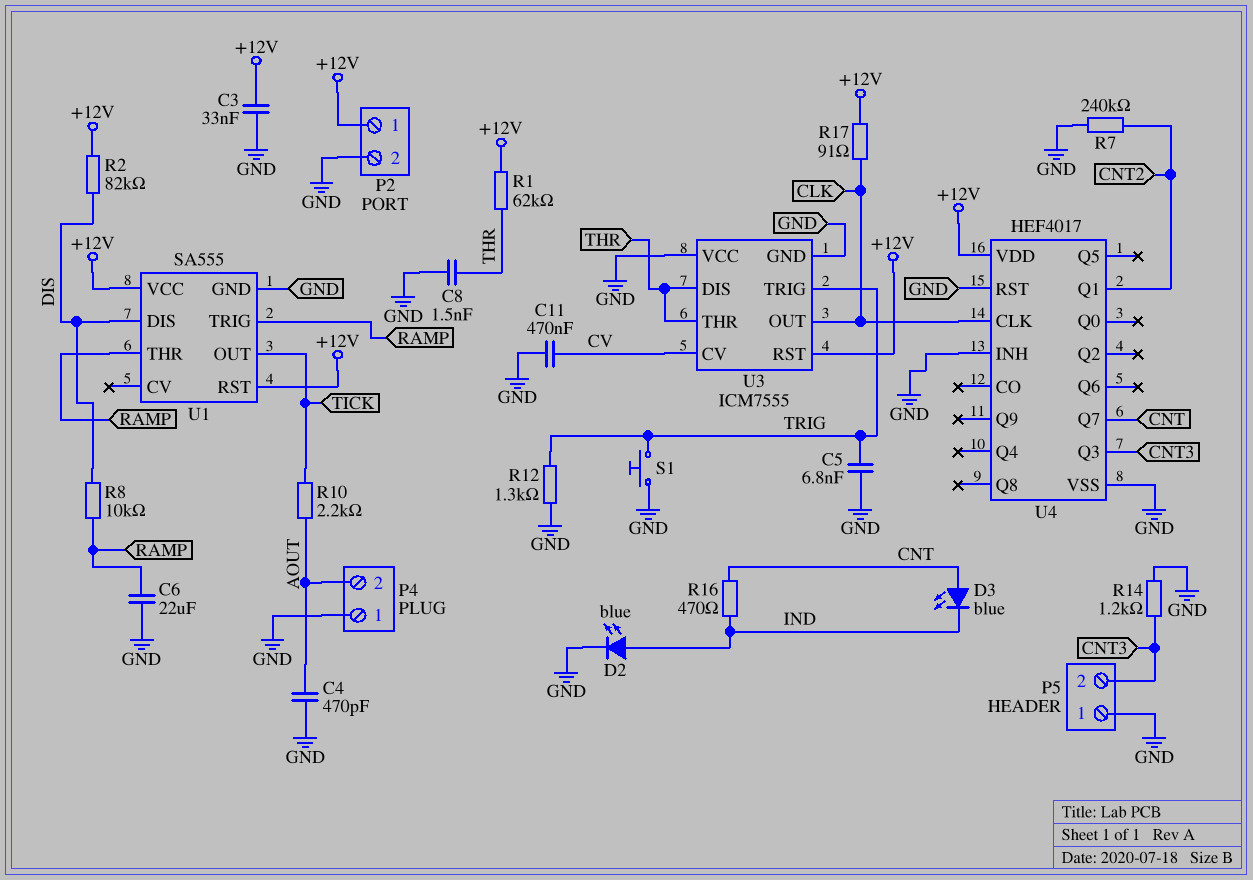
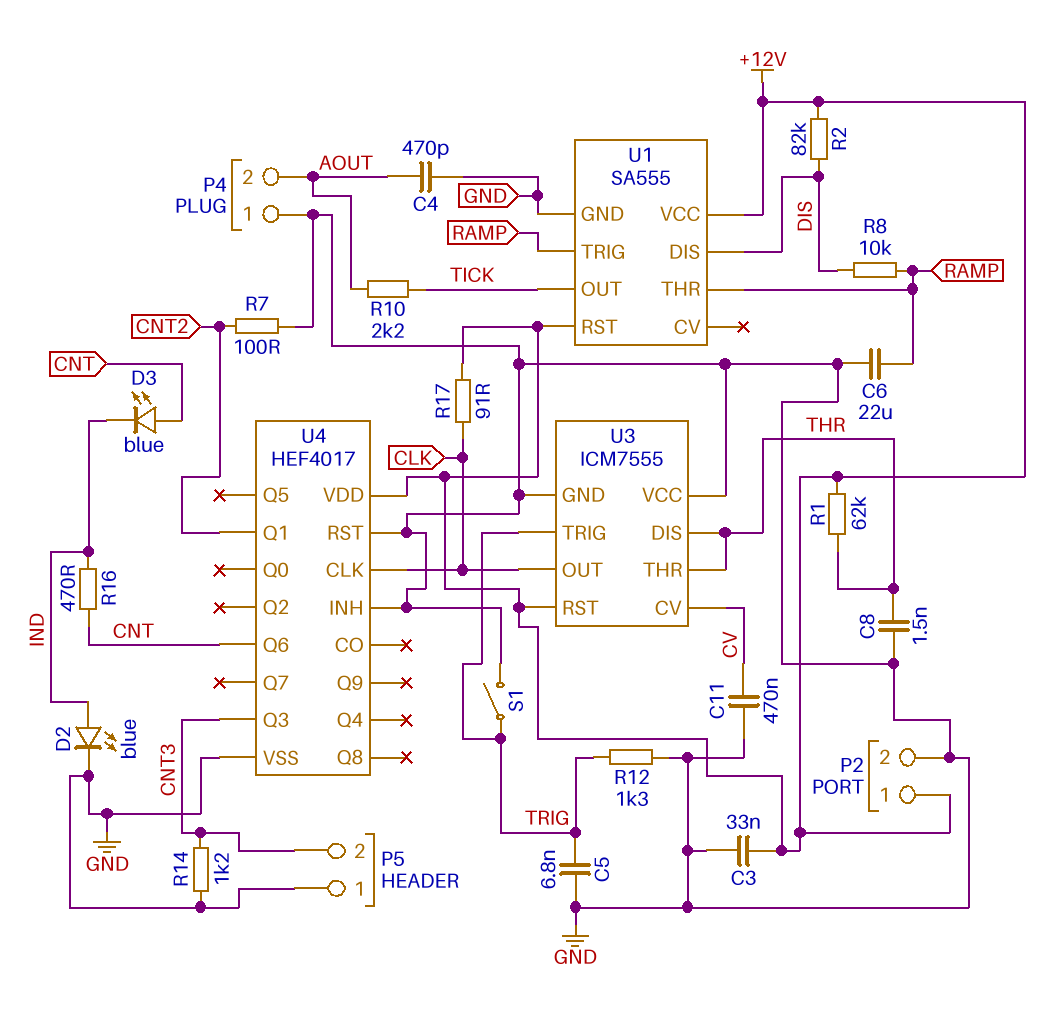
R7: 240k (CNT2, GND) -> 100 (CNT2, GND)
S1: button (GND, TRIG) -> switch (GND, TRIG)
U4 pin Q6: none -> CNT
U4 pin Q7: CNT -> none

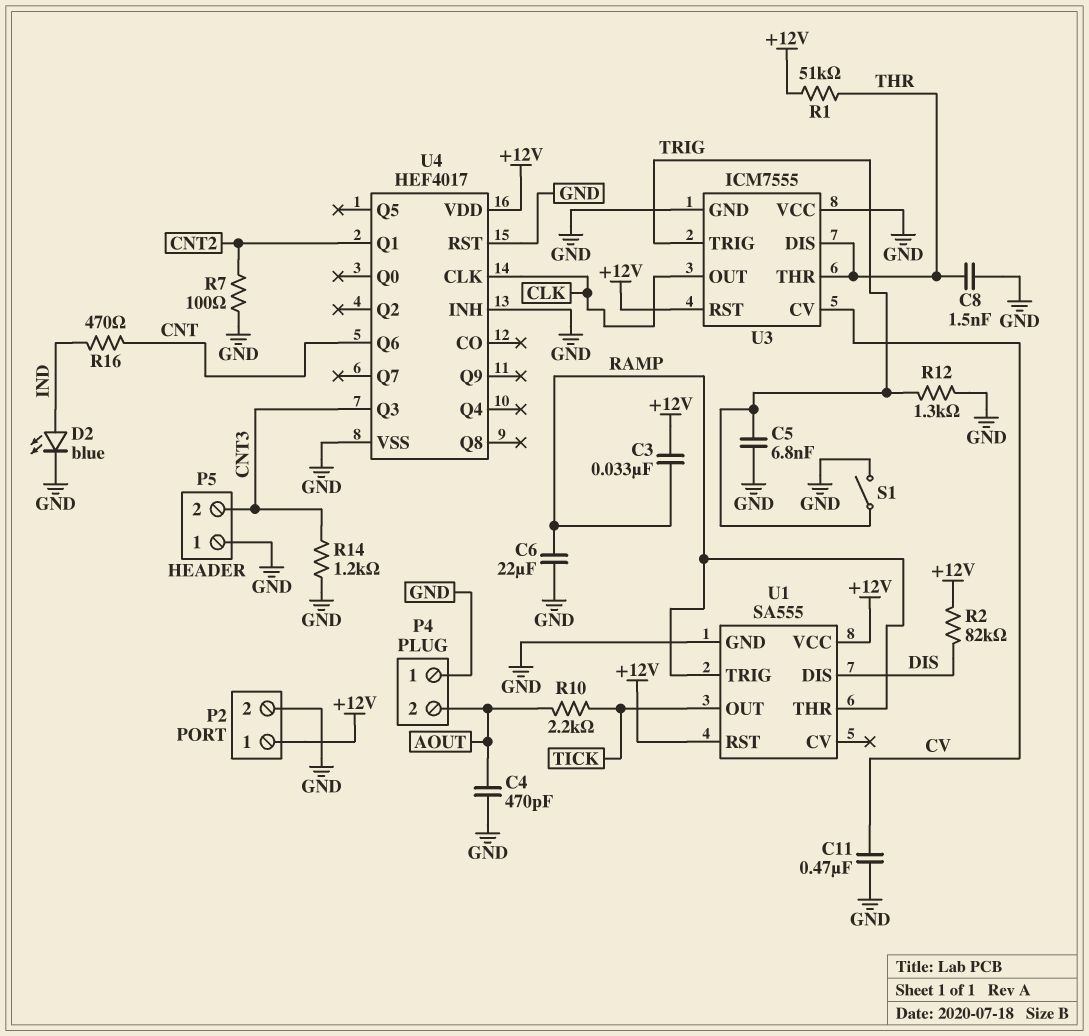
C3: 33nF (+12V, GND) -> 33nF (+12V, RAMP)
D3: LED blue (A CNT, K IND) -> none
R1: 62k (+12V, THR) -> 51k (+12V, THR)
R8: 10k (DIS, RAMP) -> none
R17: 91 (+12V, CLK) -> none

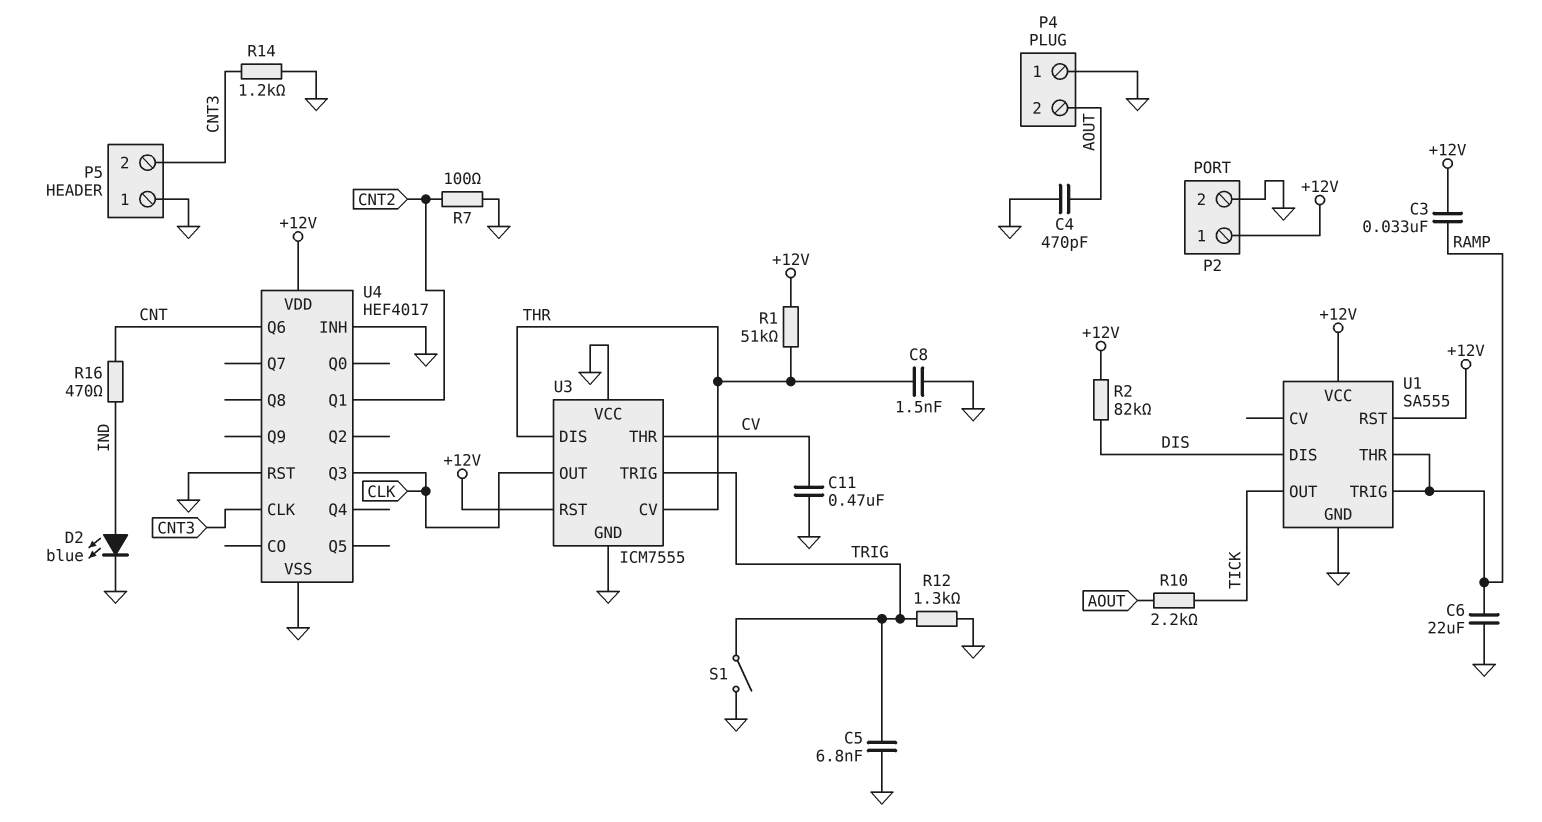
U3 pin CV: CV -> THR
U3 pin THR: THR -> CV
U4 pin CLK: CLK -> CNT3
U4 pin Q3: CNT3 -> CLK

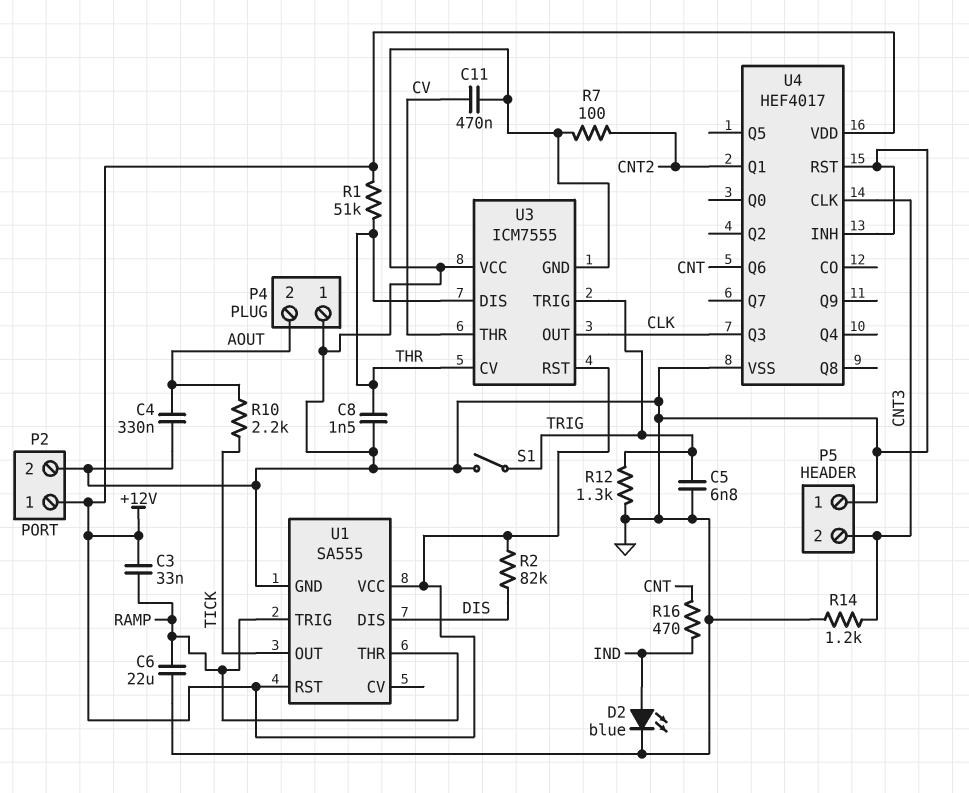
C4: 470pF (AOUT, GND) -> 330nF (AOUT, GND)

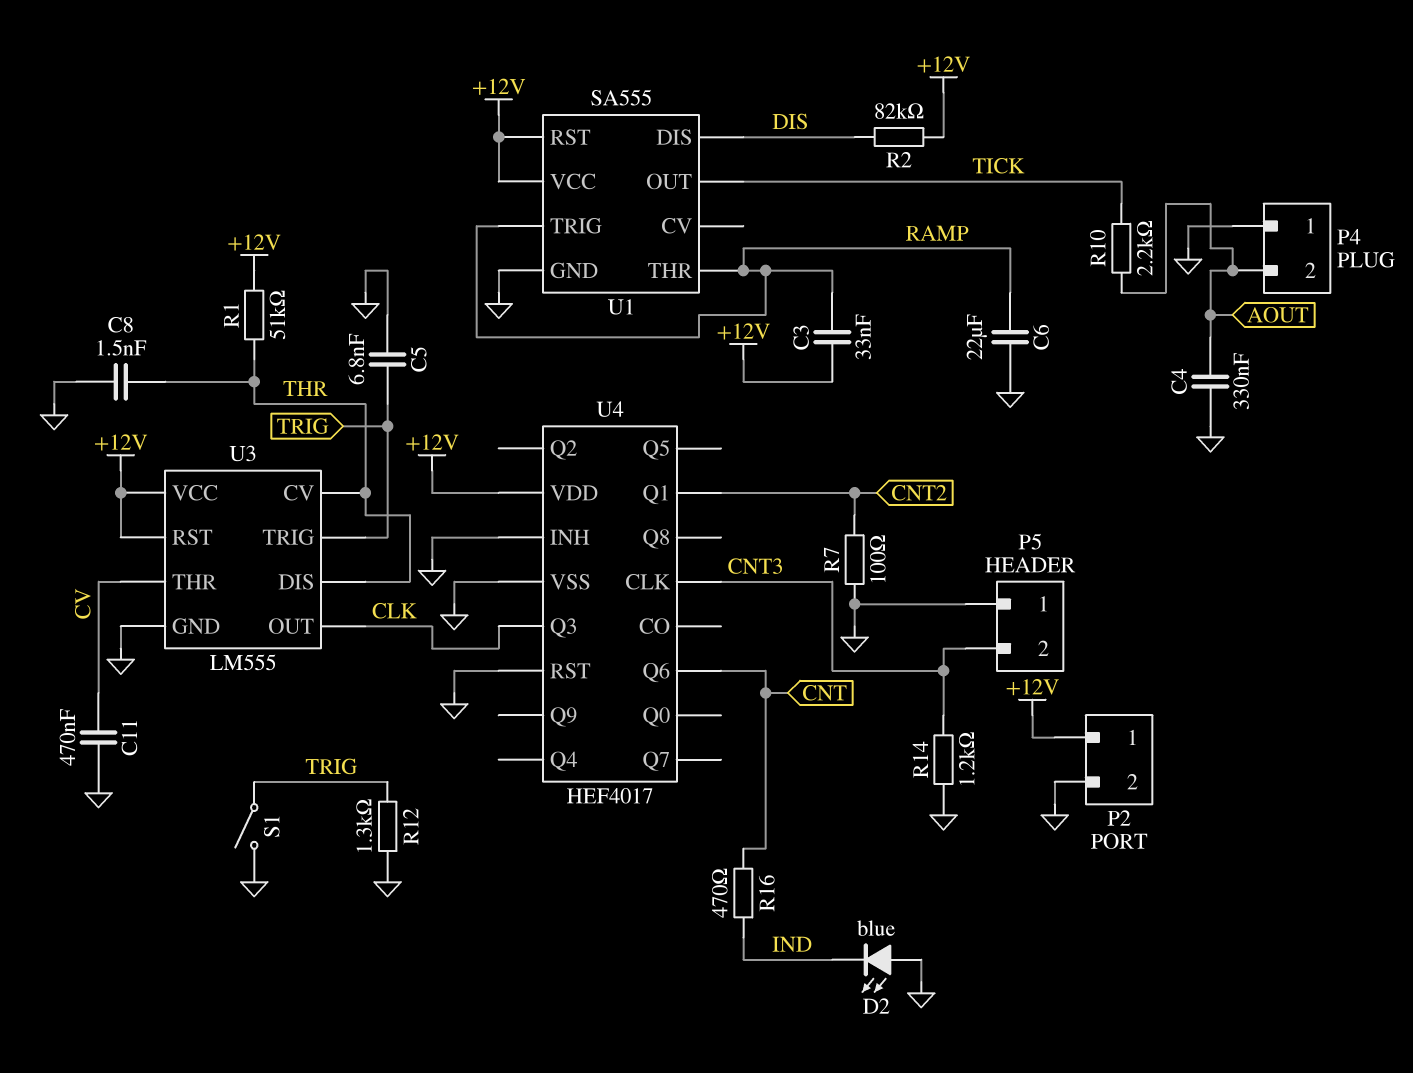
D2: LED blue (A IND, K GND) -> LED blue (A GND, K IND)
U3: ICM7555 -> LM555
U3 pin VCC: GND -> +12V

